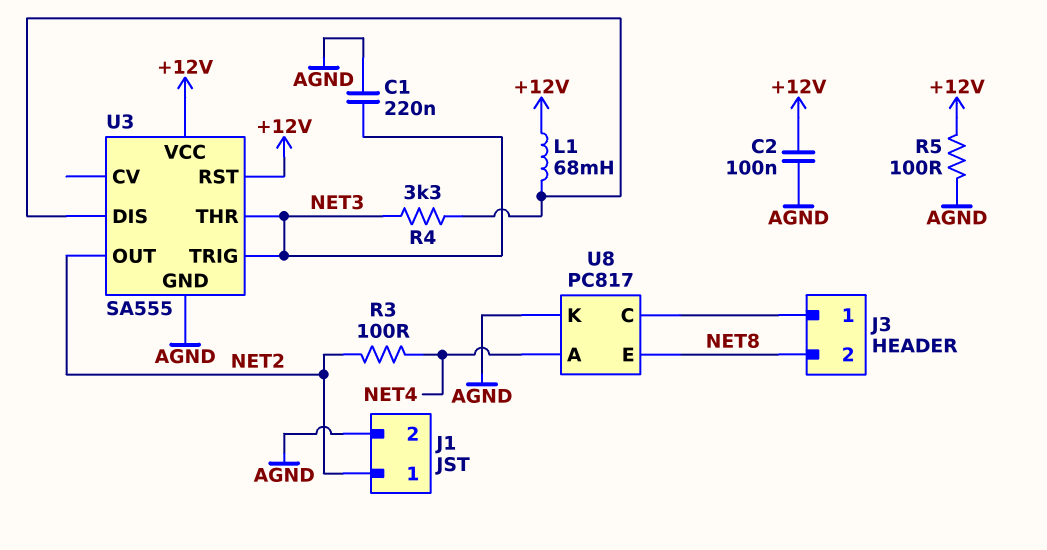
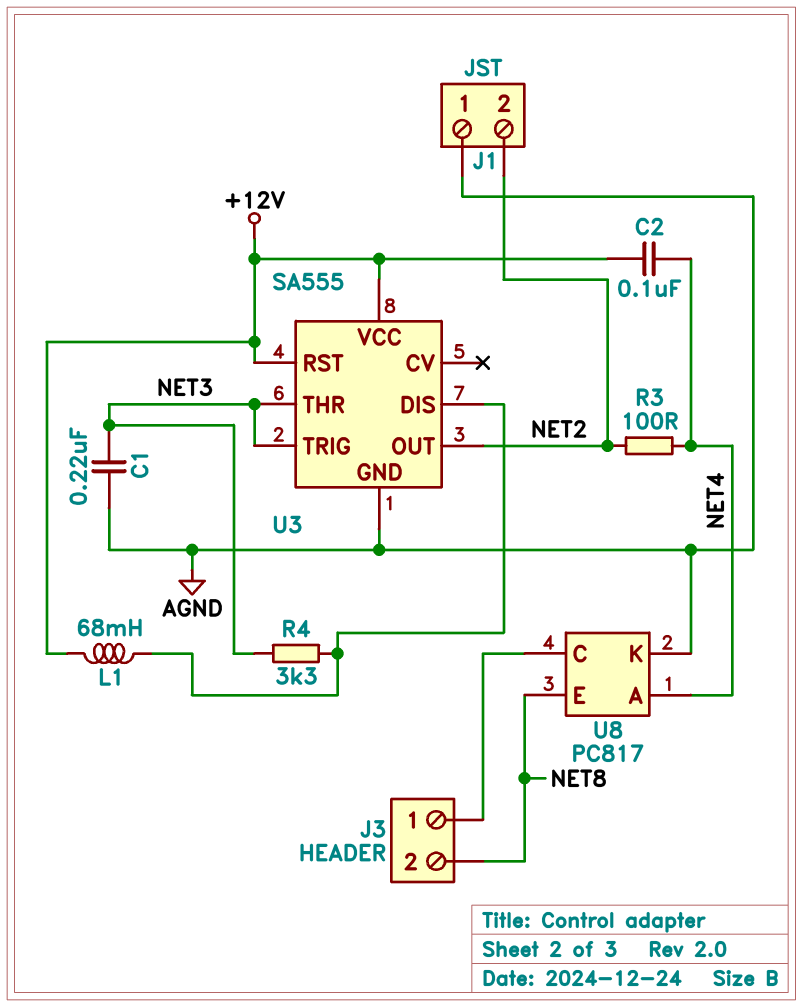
C2: 100nF (+12V, AGND) -> 100nF (+12V, NET4)
J1 pin 1: NET2 -> AGND
J1 pin 2: AGND -> NET2
R5: 100 (+12V, AGND) -> none

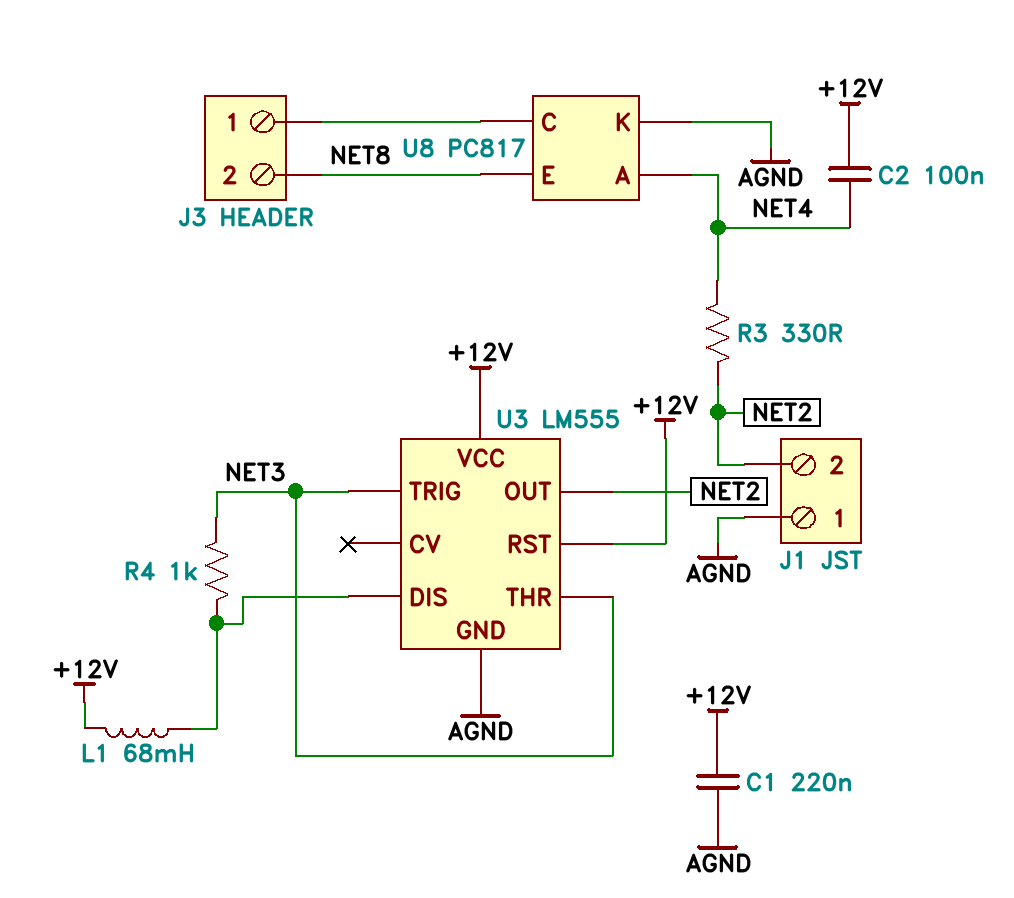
C1: 220nF (AGND, NET3) -> 220nF (+12V, AGND)
R3: 100 (NET2, NET4) -> 330 (NET2, NET4)
R4: 3.3k (NET3, U3/DIS) -> 1k (NET3, U3/DIS)
U3: SA555 -> LM555

